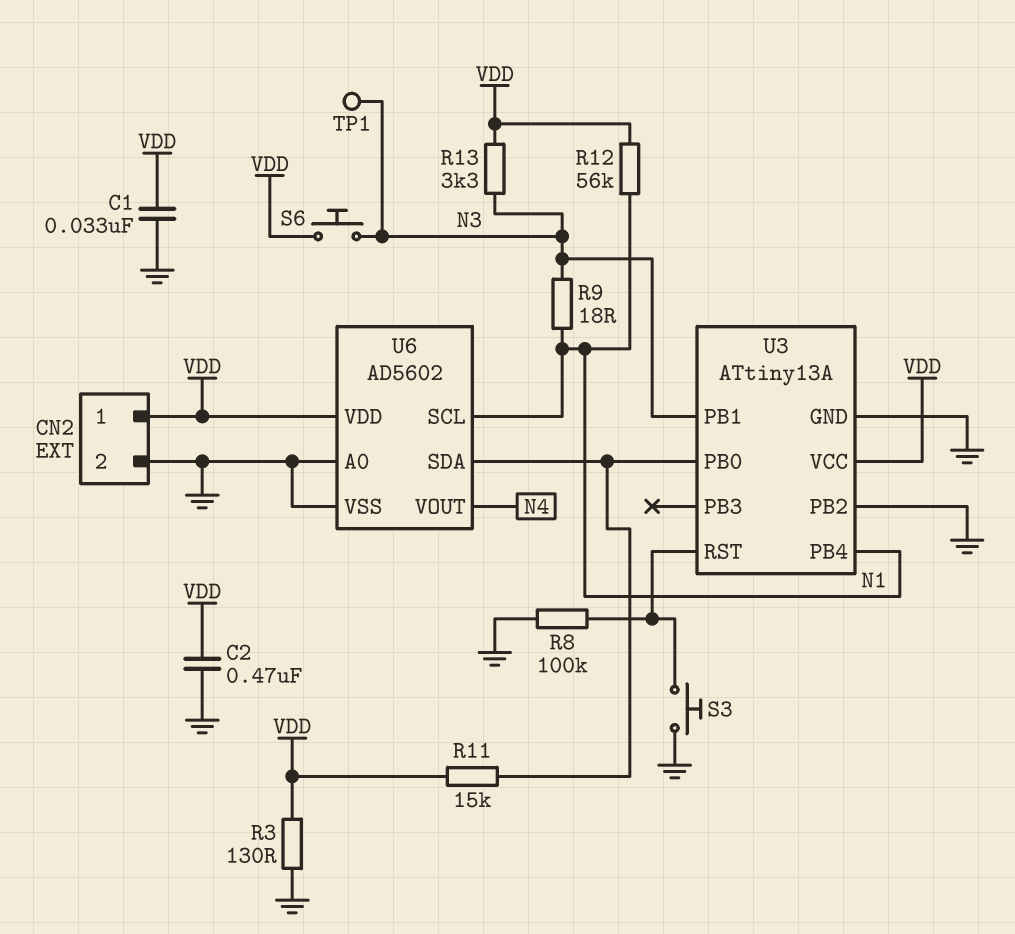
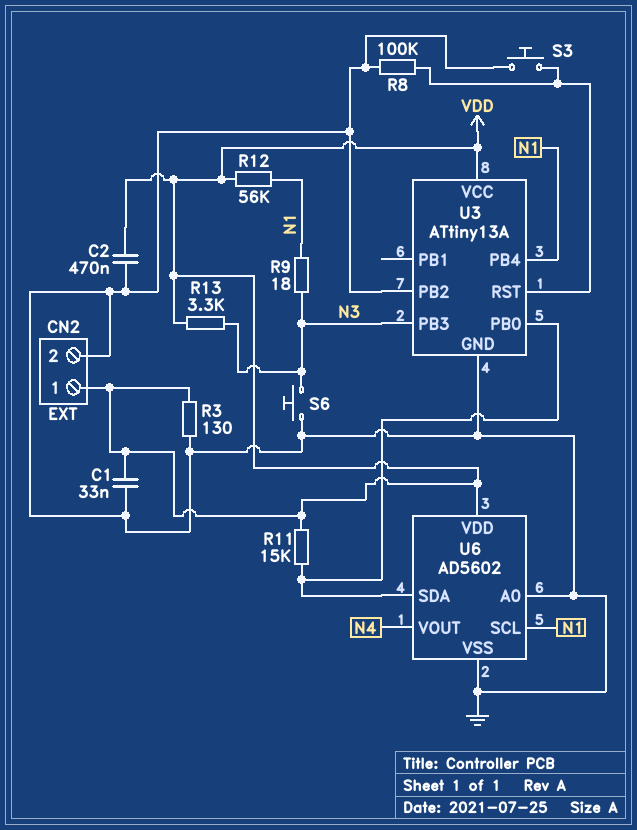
S6: button (N3, VDD) -> button (GND, N3)
TP1: test point (N3) -> none
U3 pin PB1: N3 -> none
U3 pin PB3: none -> N3

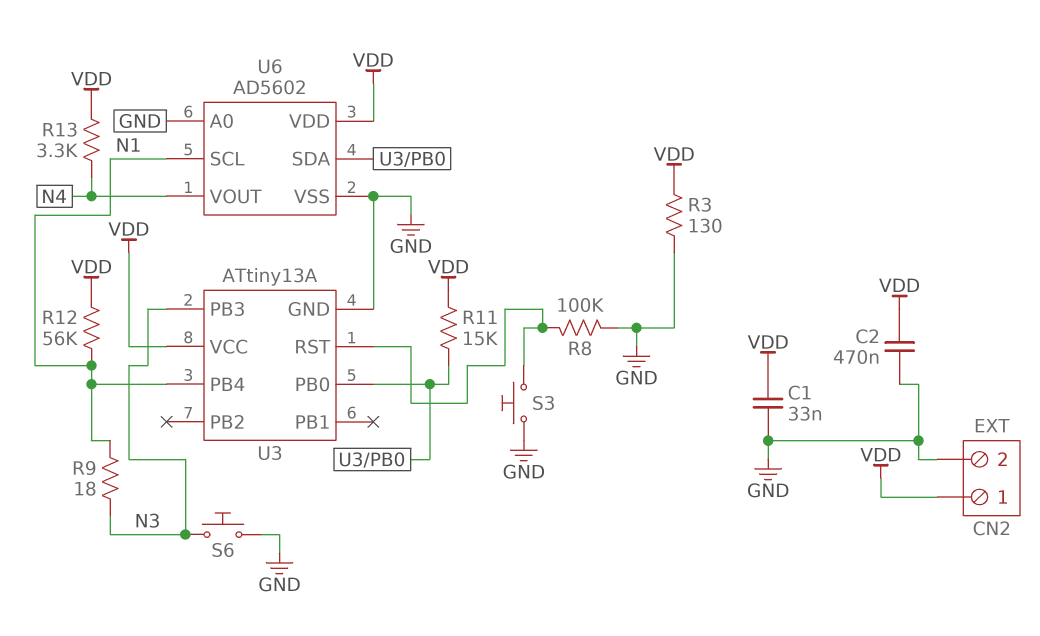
R13: 3.3k (N3, VDD) -> 3.3k (N4, VDD)
U3 pin PB2: GND -> none

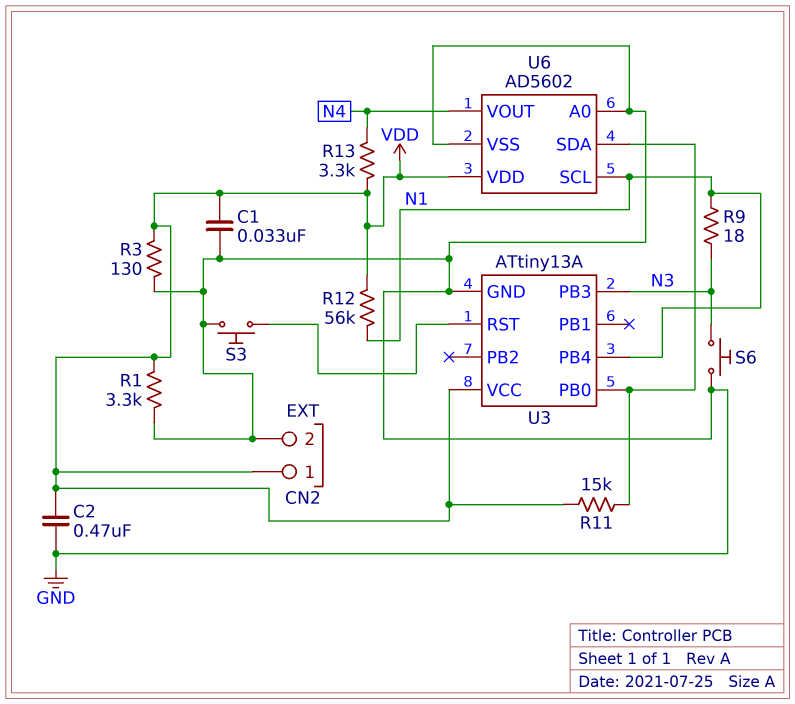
R1: none -> 3.3k (GND, VDD)
R8: 100k (GND, U3/RST) -> none

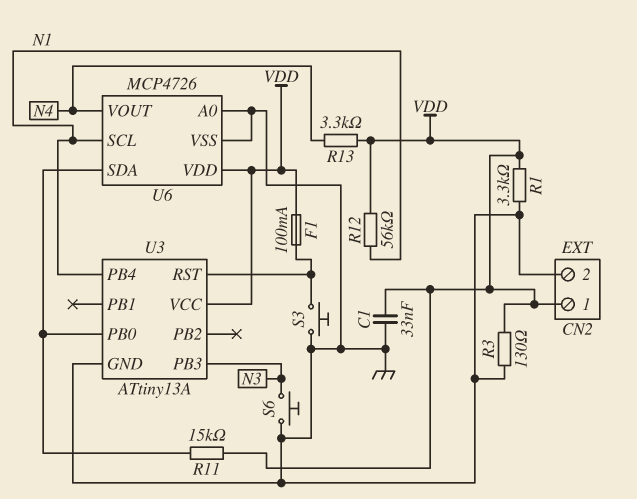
C2: 470nF (GND, VDD) -> none
F1: none -> 100mA (U3/RST, VDD)
R9: 18 (N1, N3) -> none
U6: AD5602 -> MCP4726

